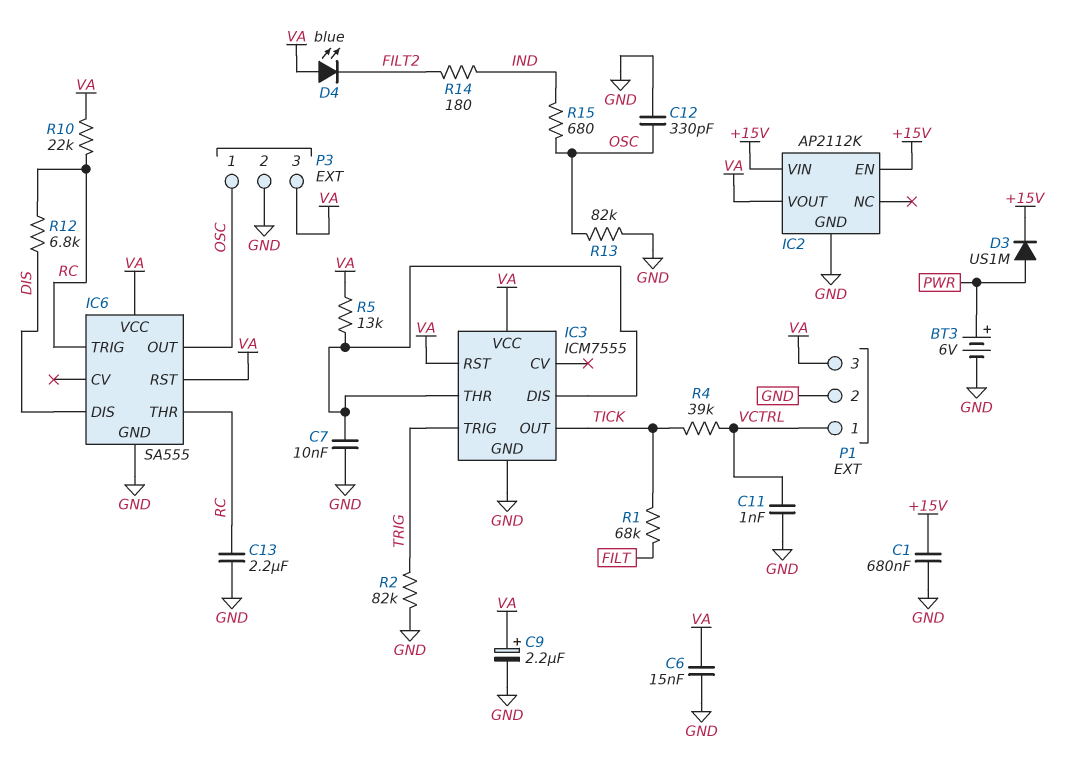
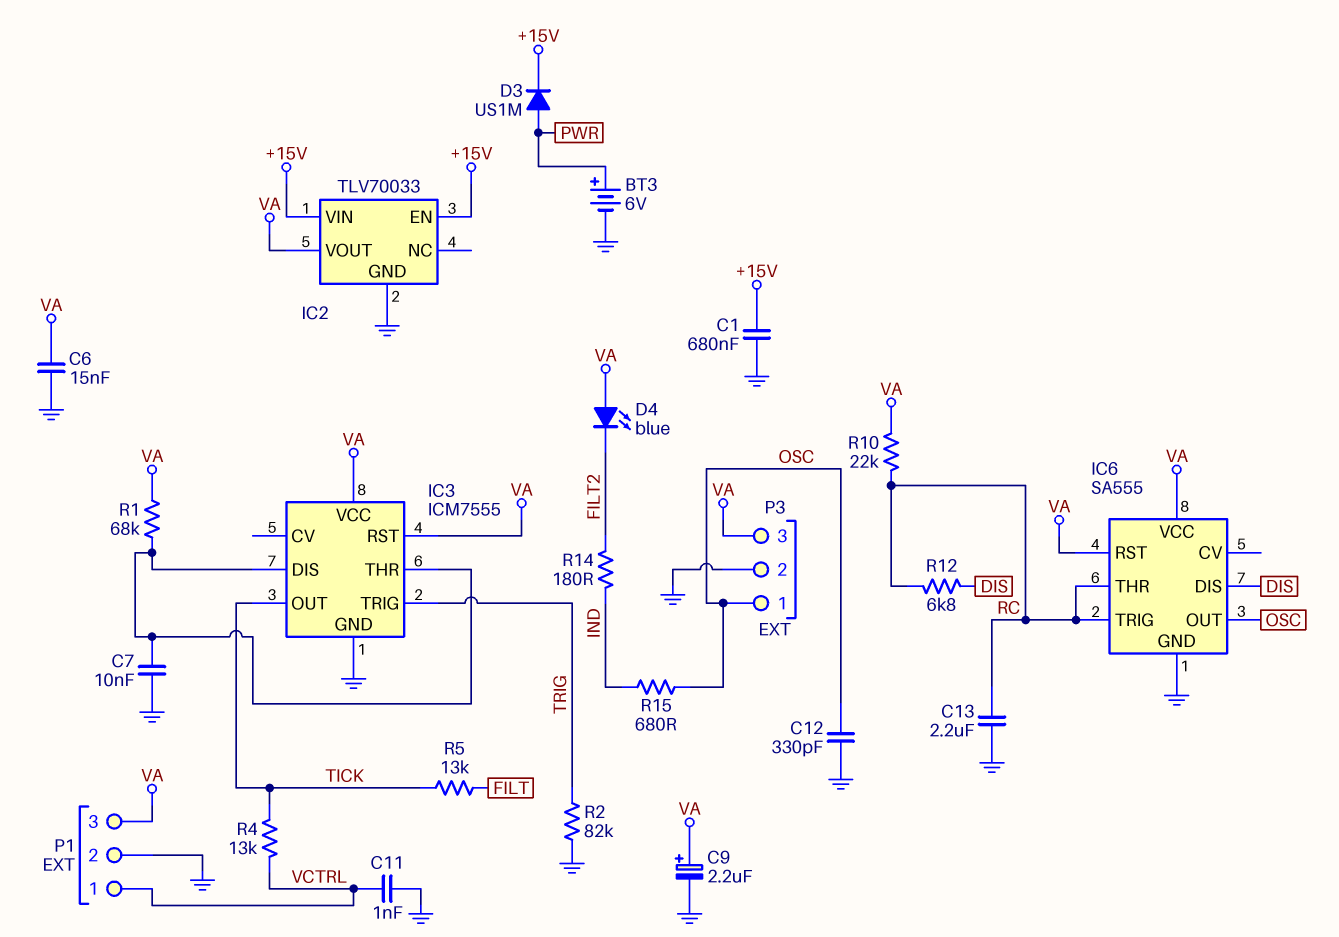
IC2: AP2112K -> TLV70033
R1: 68k (FILT, TICK) -> 68k (IC3/DIS, VA)
R4: 39k (TICK, VCTRL) -> 13k (TICK, VCTRL)
R5: 13k (IC3/DIS, VA) -> 13k (FILT, TICK)
R13: 82k (GND, OSC) -> none

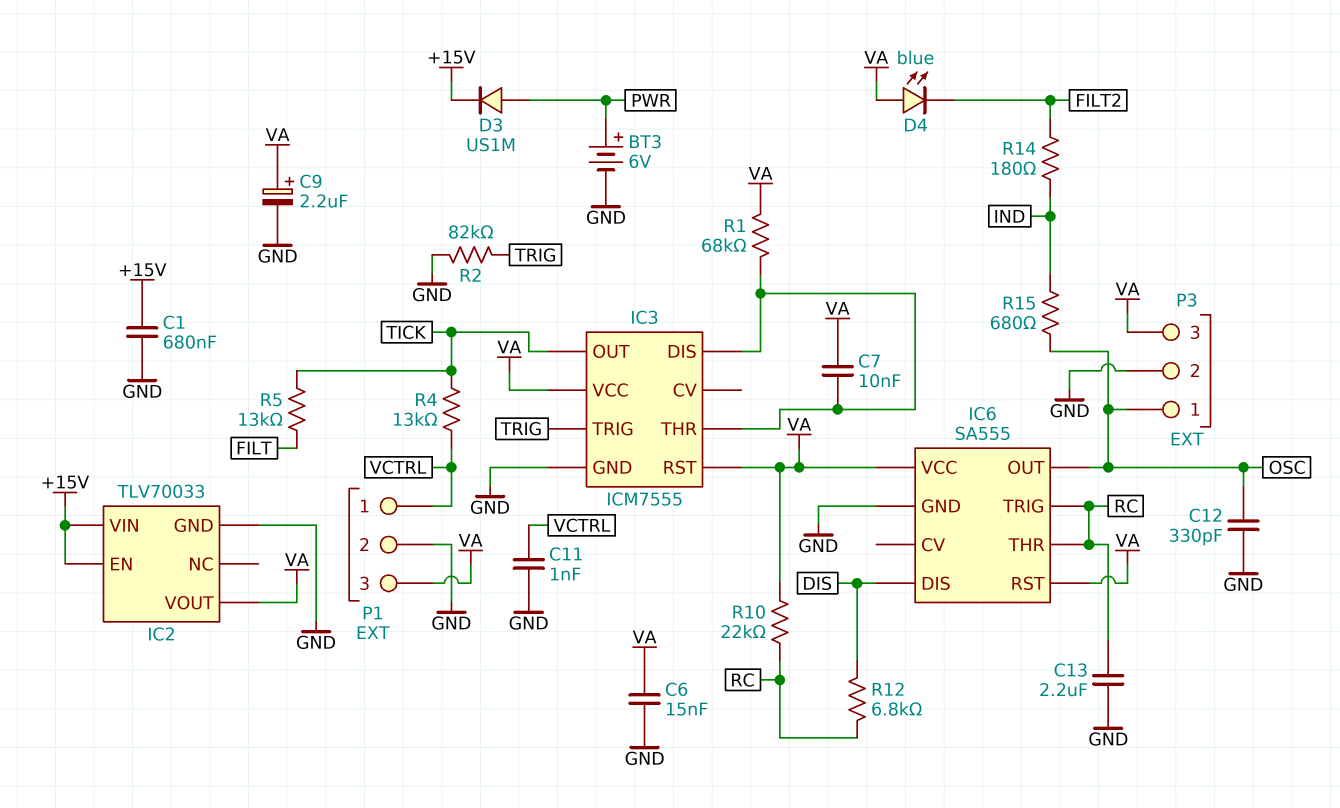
C7: 10nF (GND, IC3/DIS) -> 10nF (IC3/DIS, VA)

